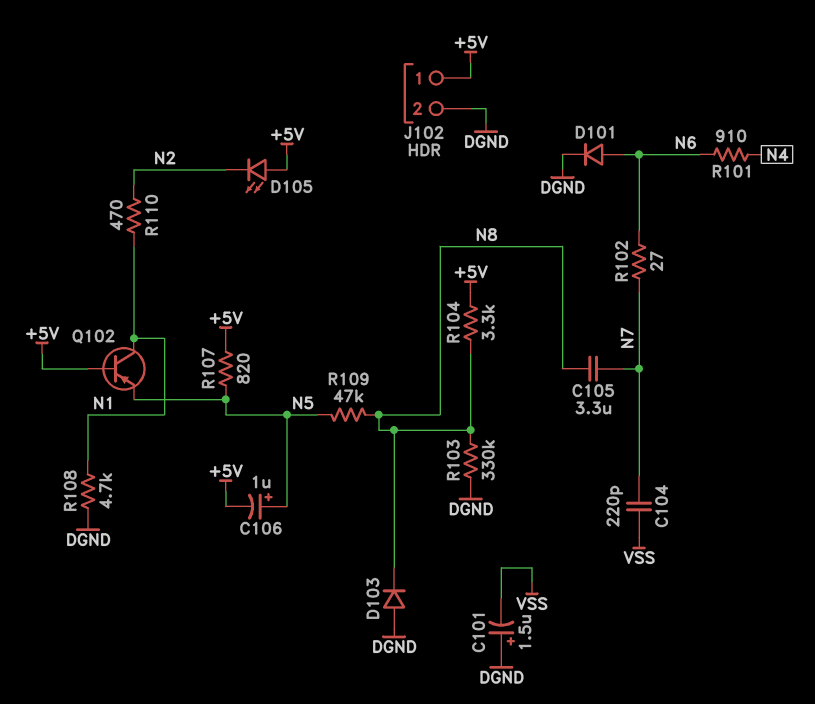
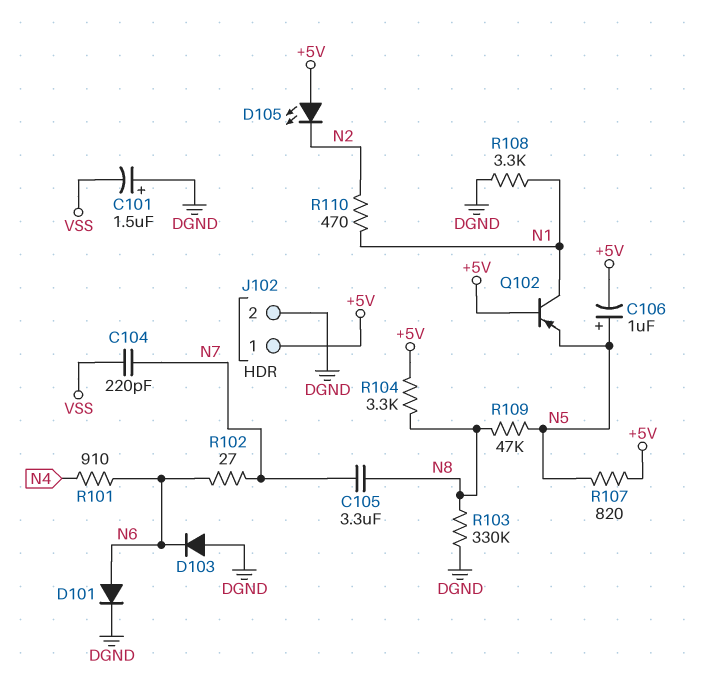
D103: diode (A DGND, K N8) -> diode (A DGND, K N6)
R108: 4.7k (DGND, N1) -> 3.3k (DGND, N1)

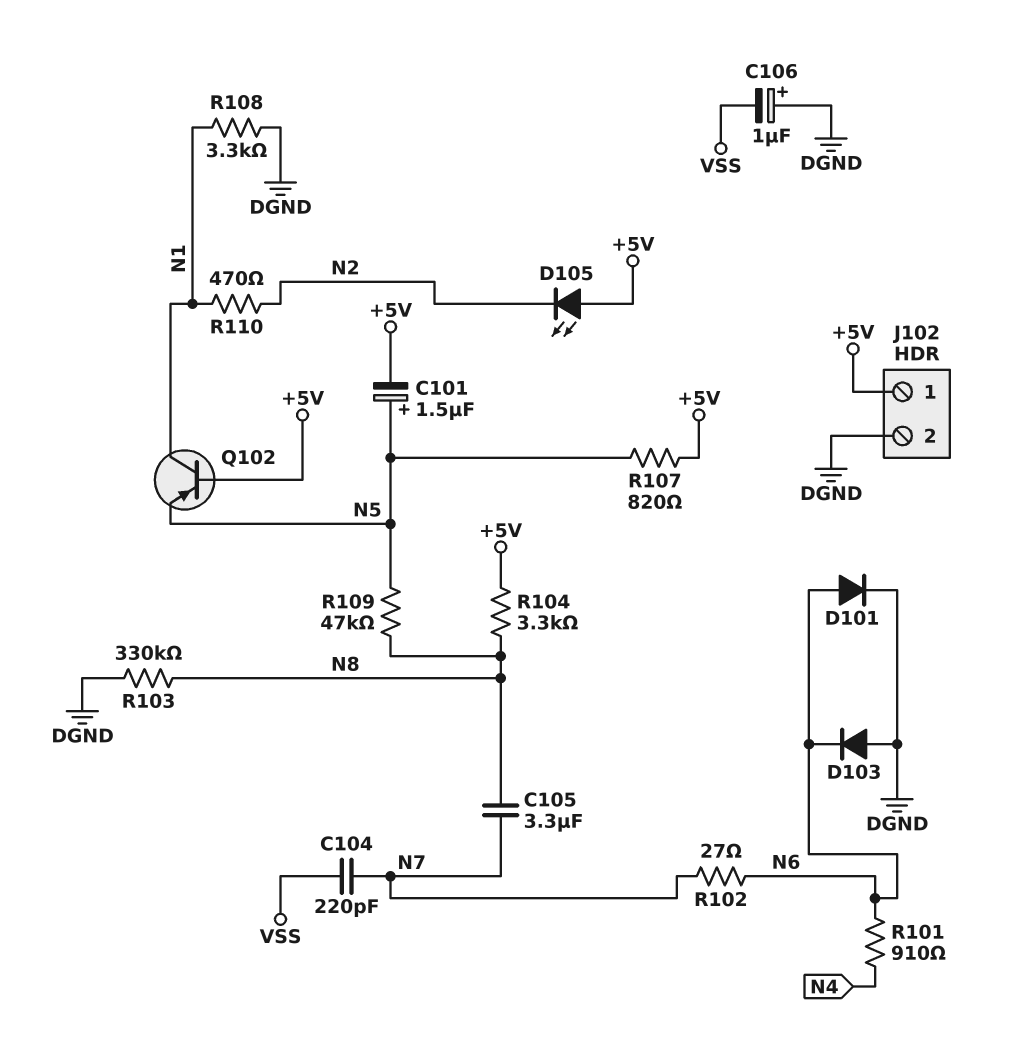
C101: 1.5uF (plus DGND, minus VSS) -> 1.5uF (plus N5, minus +5V)
C106: 1uF (plus N5, minus +5V) -> 1uF (plus DGND, minus VSS)

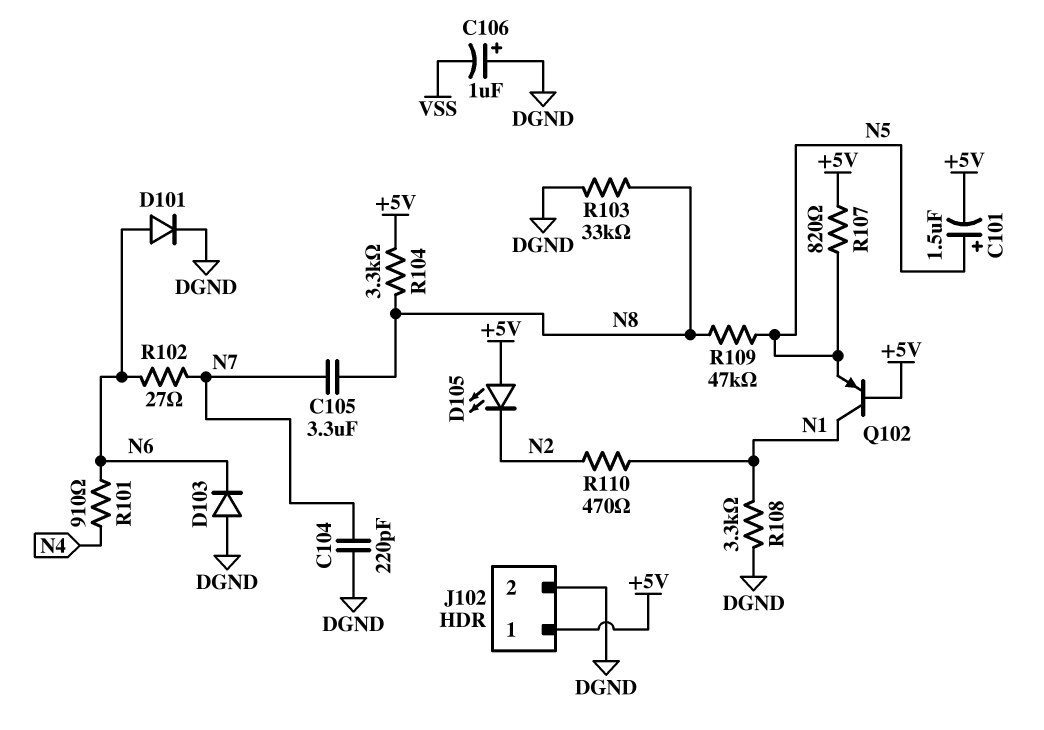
C104: 220pF (N7, VSS) -> 220pF (DGND, N7)
R103: 330k (DGND, N8) -> 33k (DGND, N8)

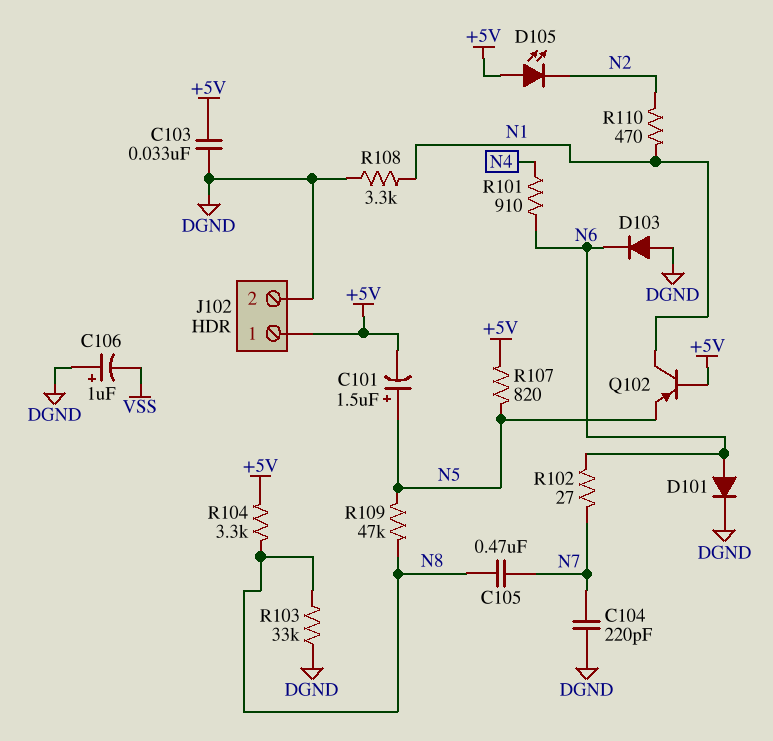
C103: none -> 33nF (+5V, DGND)
C105: 3.3uF (N7, N8) -> 470nF (N7, N8)

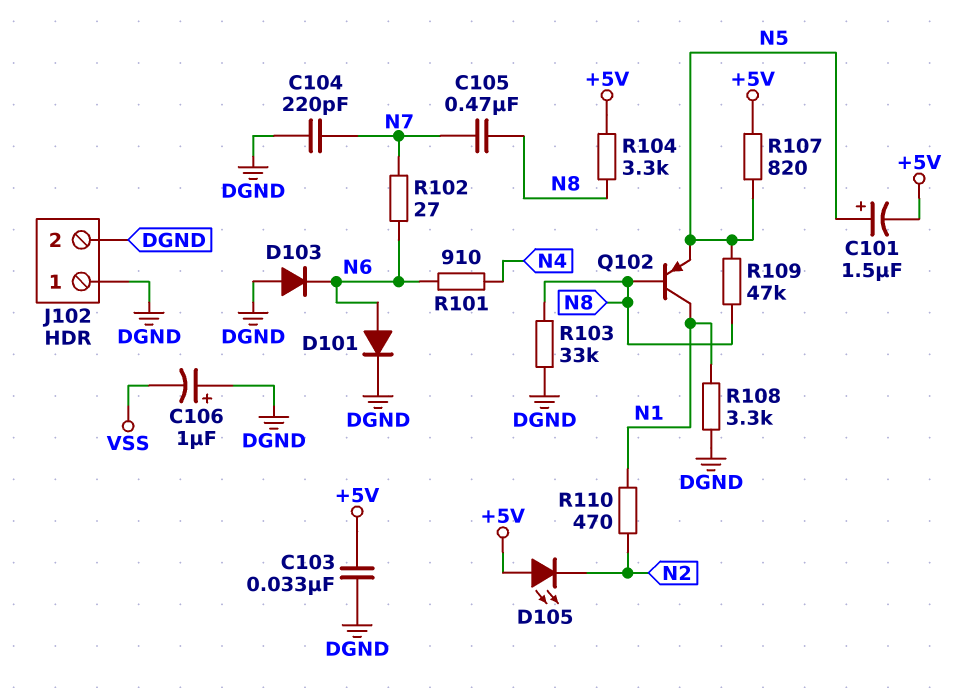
J102 pin 1: +5V -> DGND
Q102: PNP (B +5V, C N1, E N5) -> PNP (B N8, C N1, E N5)

